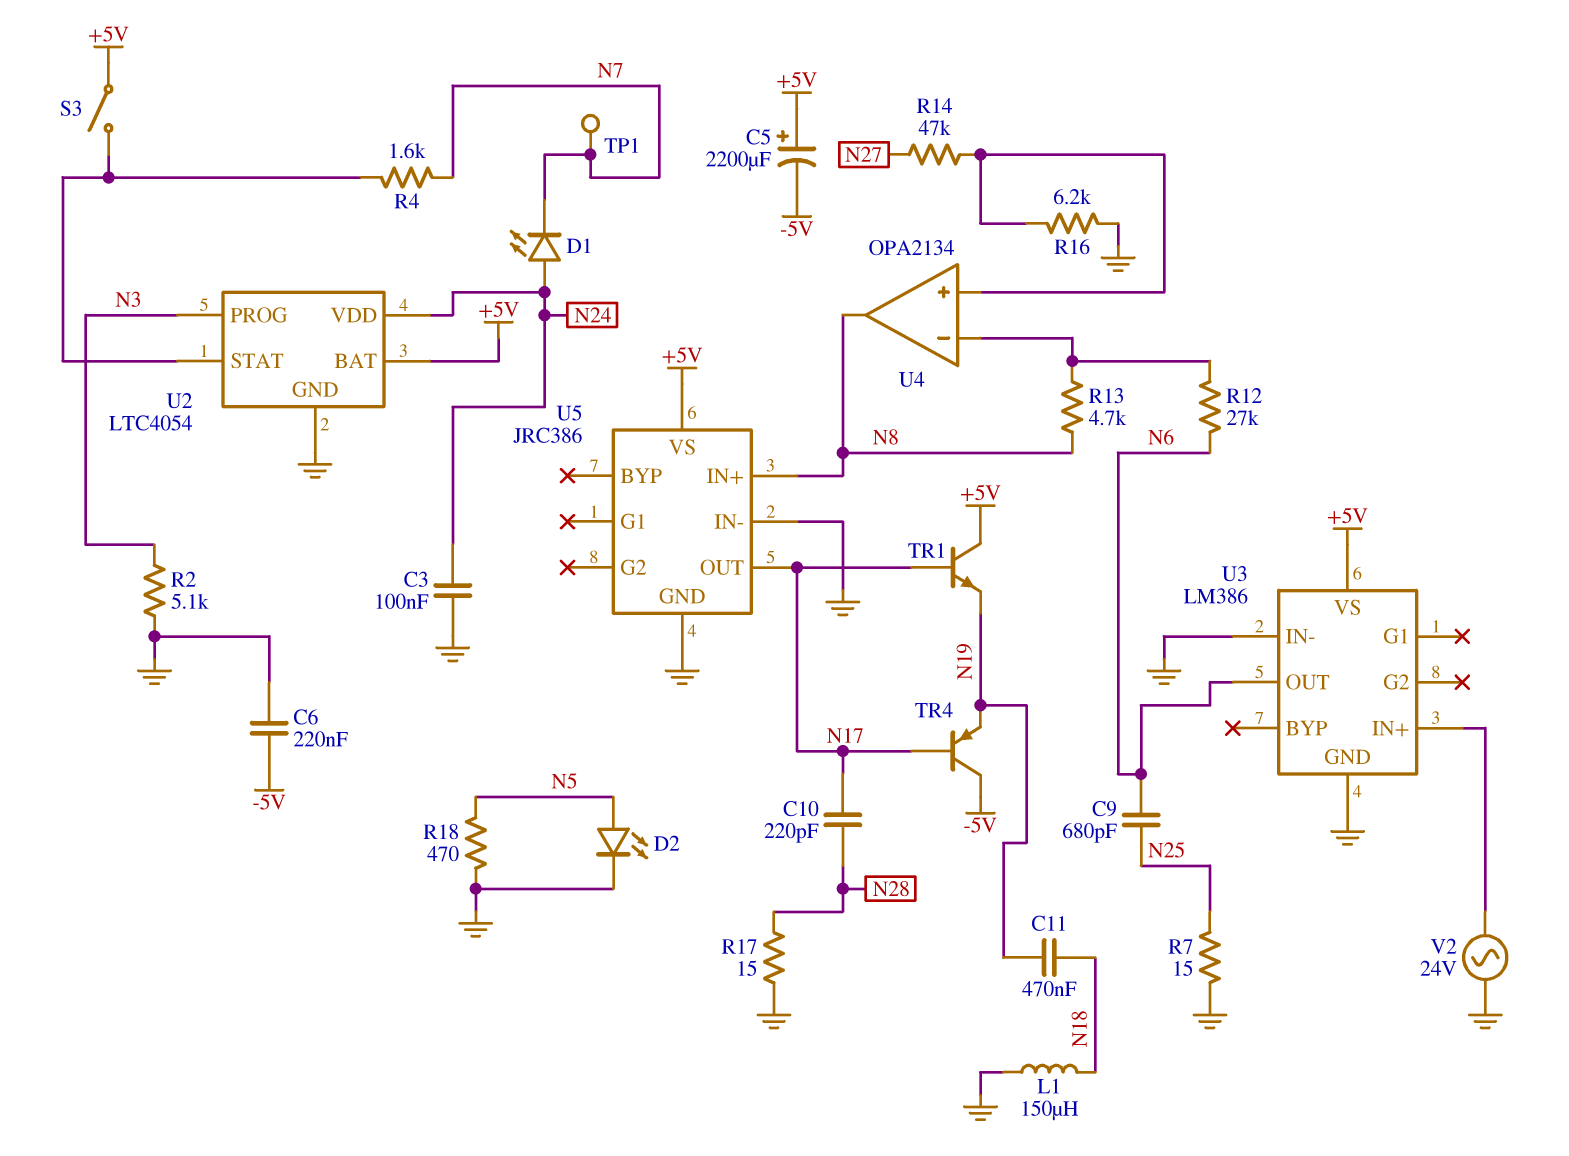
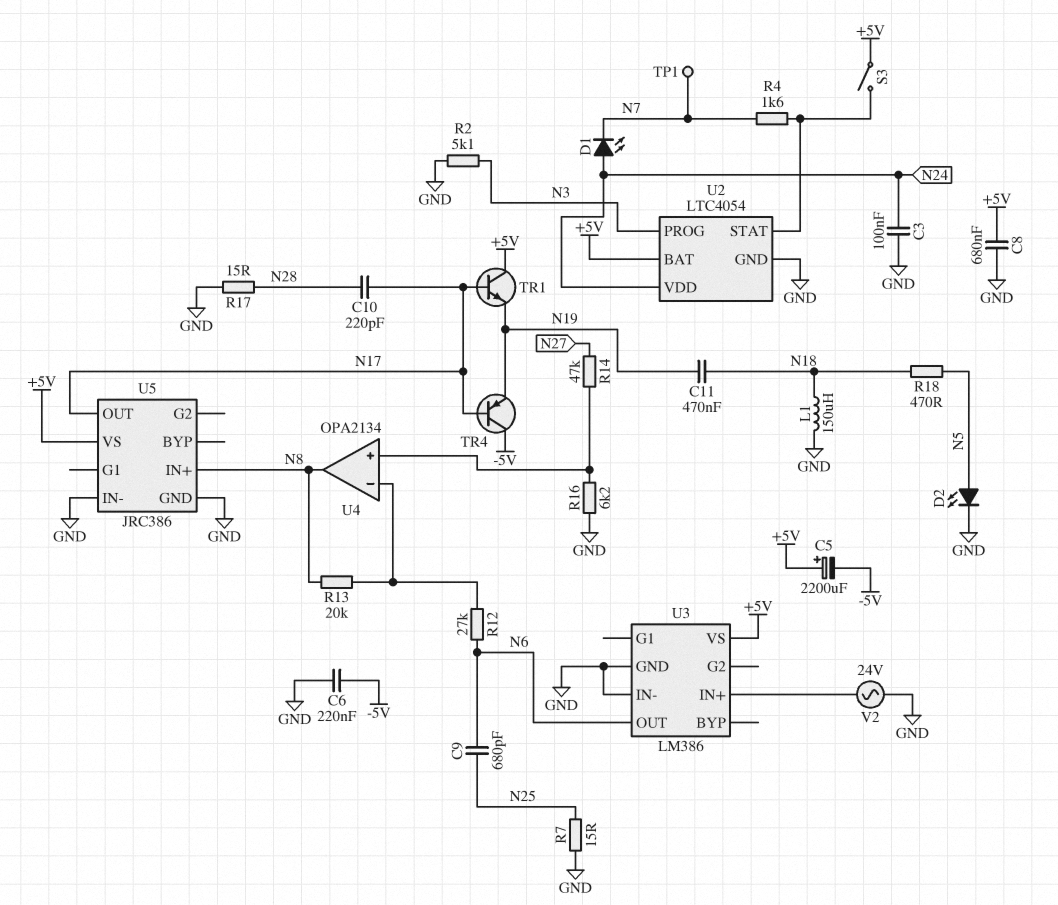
C8: none -> 680nF (+5V, GND)
R13: 4.7k (N8, U4/in-) -> 20k (N8, U4/in-)
R18: 470 (GND, N5) -> 470 (N5, N18)

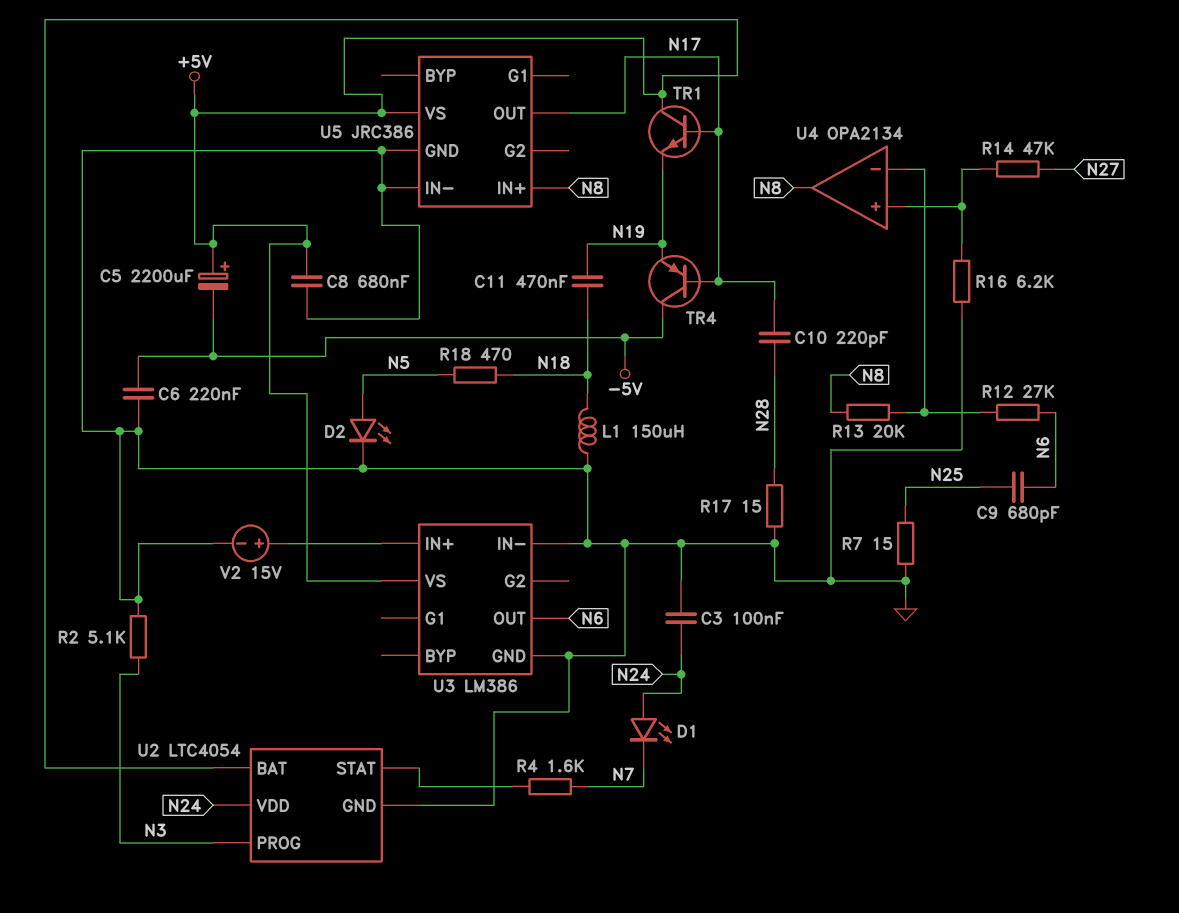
S3: switch (+5V, U2/STAT) -> none
TP1: test point (N7) -> none
V2: AC 24V (GND, U3/IN+) -> 15V (plus U3/IN+, minus GND)

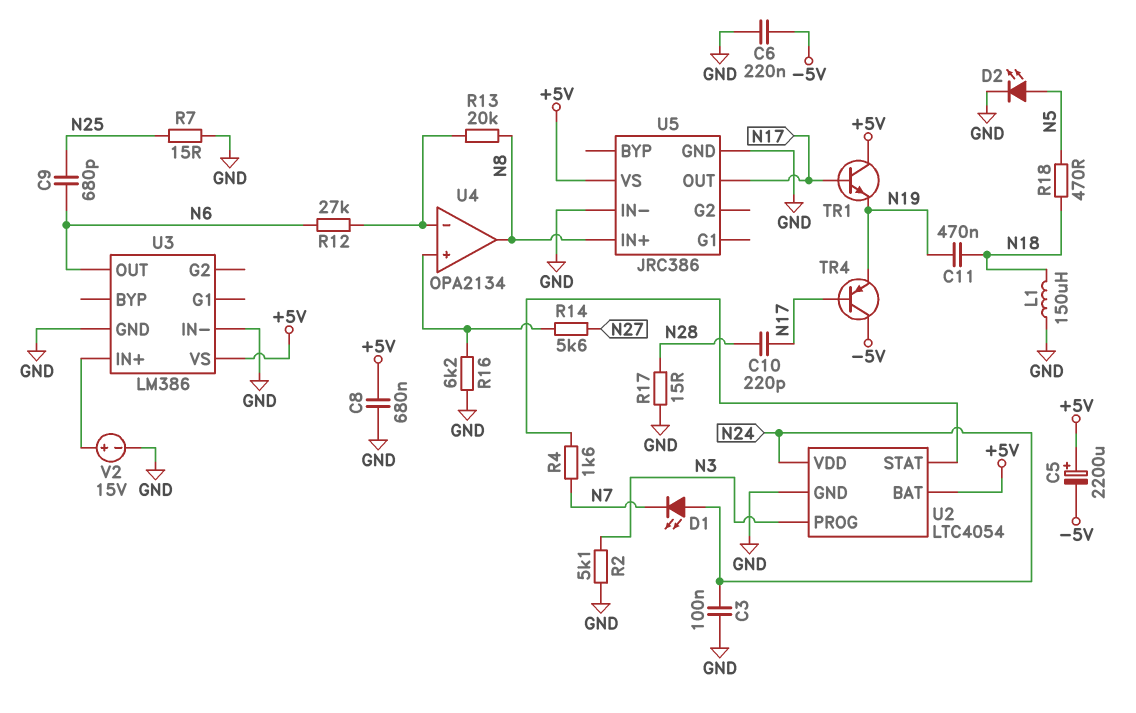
R14: 47k (N27, U4/in+) -> 5.6k (N27, U4/in+)

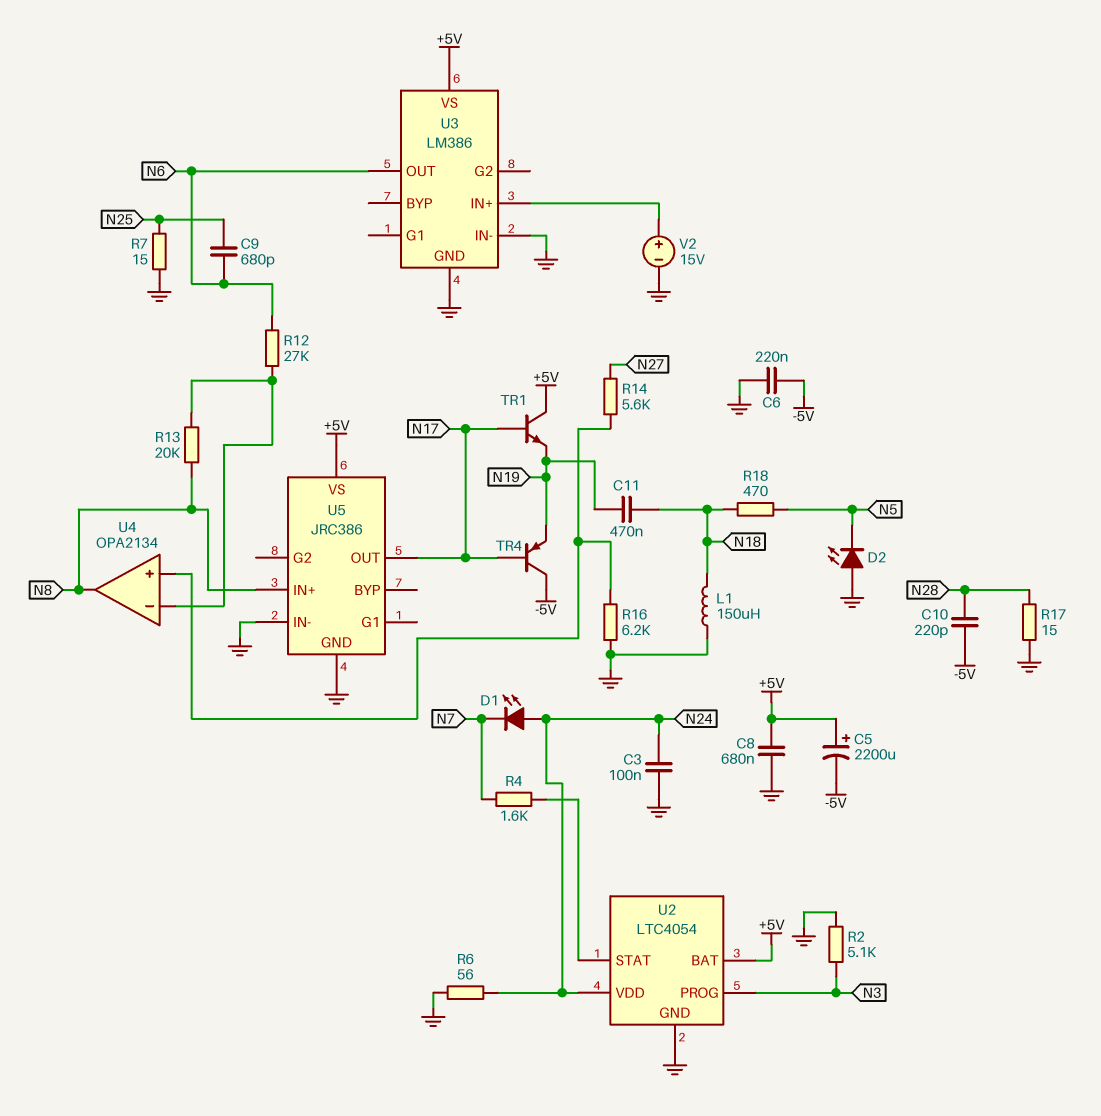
C10: 220pF (N17, N28) -> 220pF (-5V, N28)
D2: LED (A N5, K GND) -> LED (A GND, K N5)
R6: none -> 56 (GND, N24)

